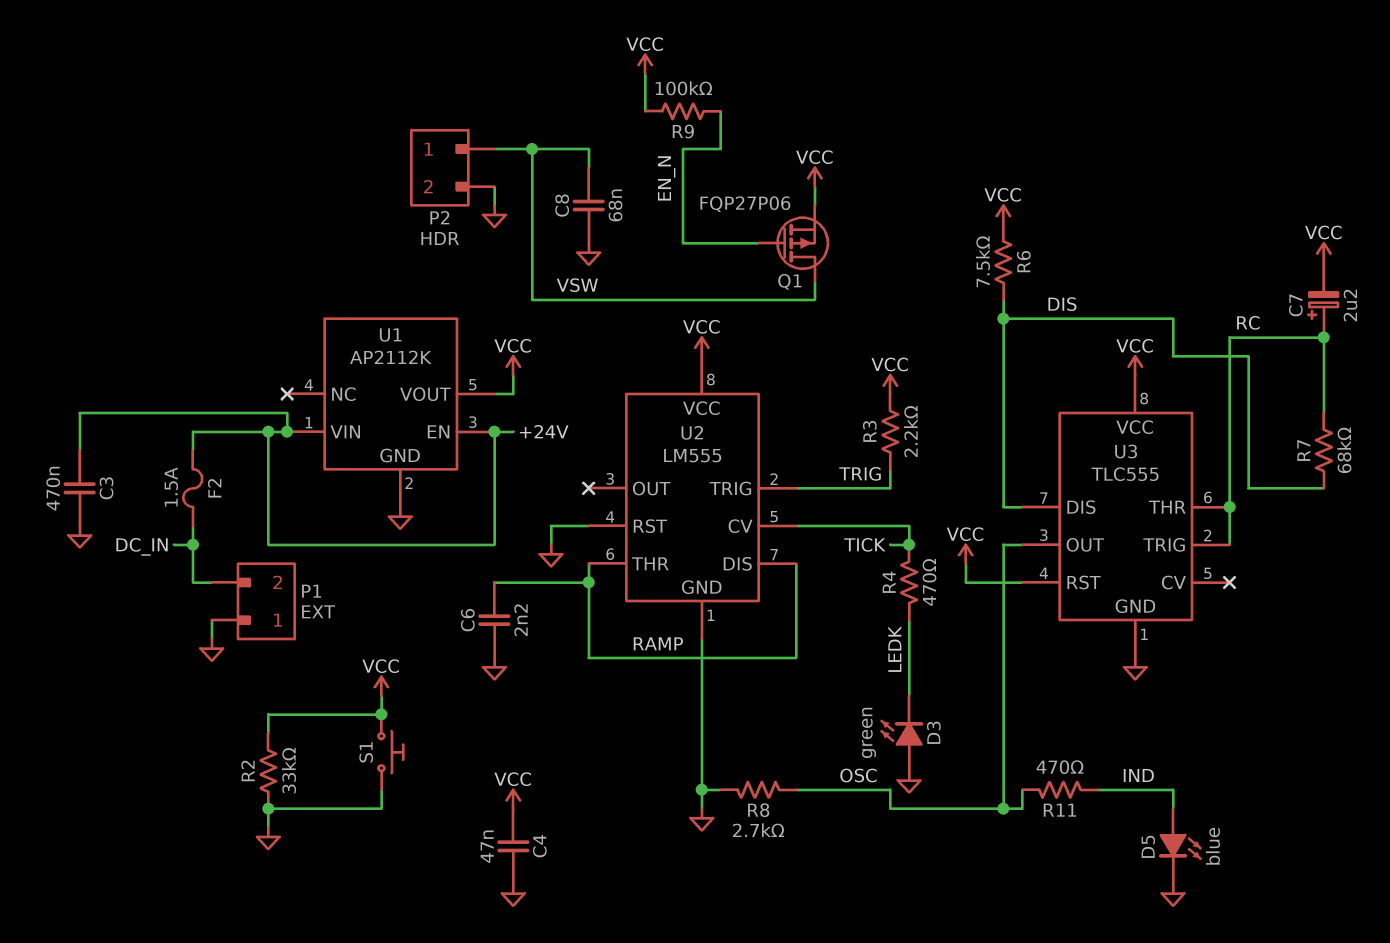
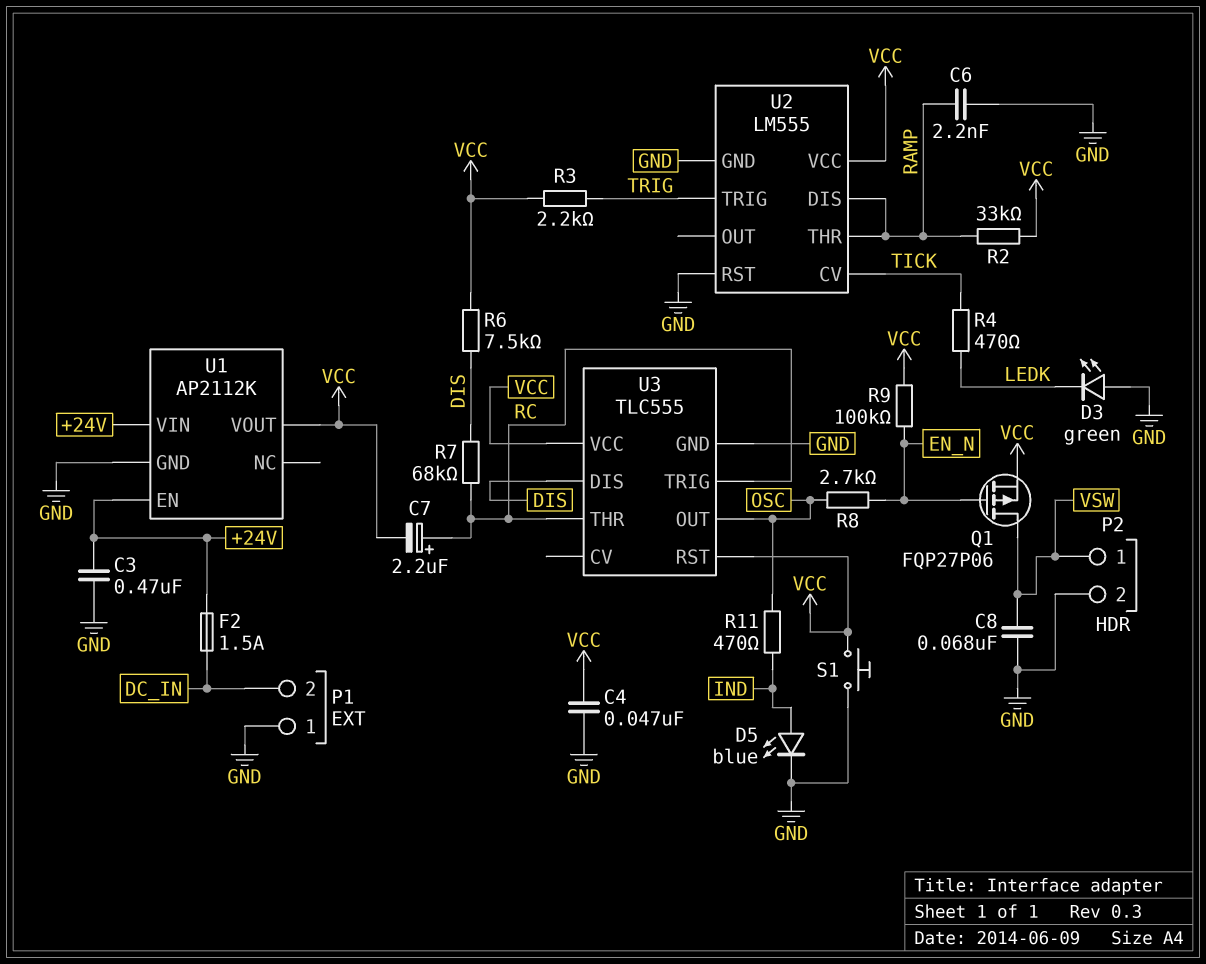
R2: 33k (GND, VCC) -> 33k (RAMP, VCC)
R8: 2.7k (GND, OSC) -> 2.7k (EN_N, OSC)

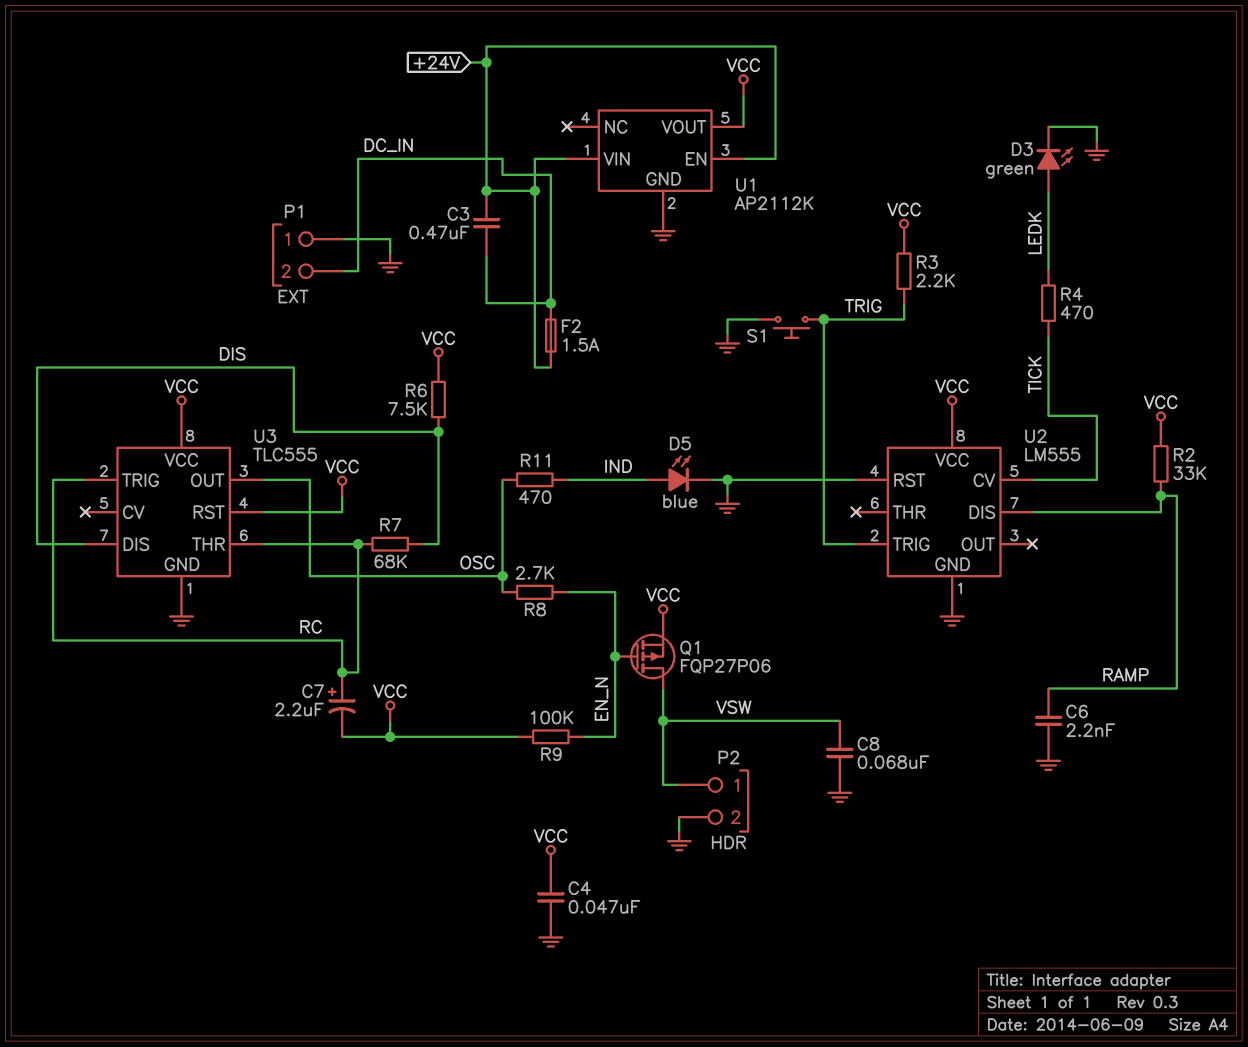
C3: 470nF (+24V, GND) -> 470nF (+24V, DC_IN)
D3: LED green (A GND, K LEDK) -> LED green (A LEDK, K GND)
S1: button (GND, VCC) -> button (GND, TRIG)
U2 pin THR: RAMP -> none

